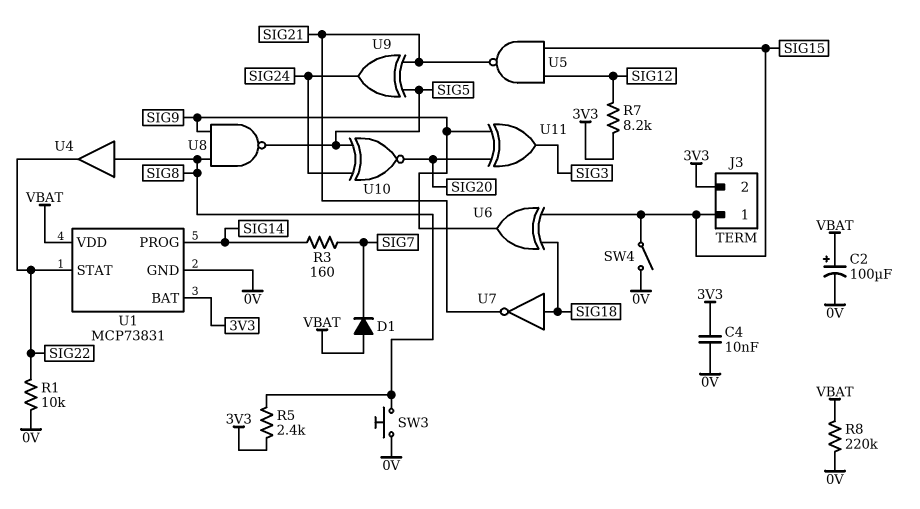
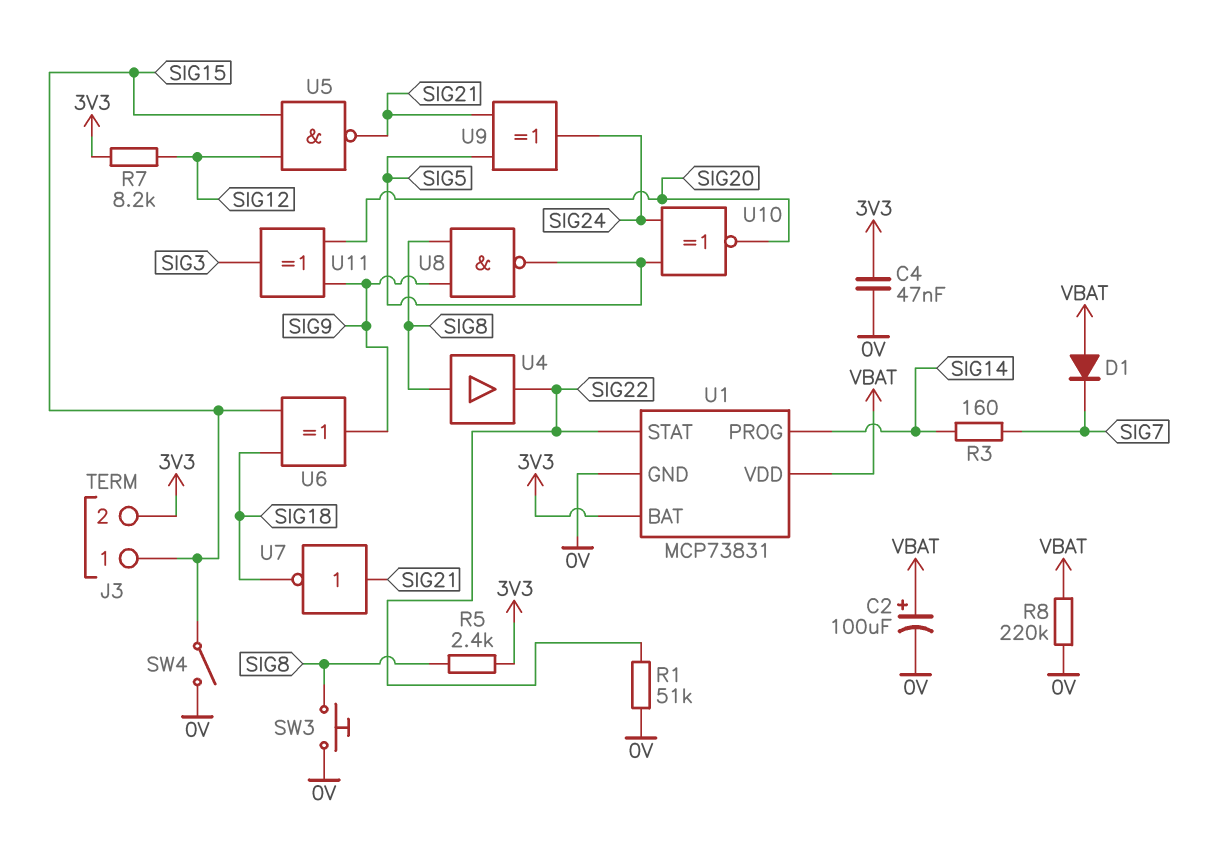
C4: 10nF (0V, 3V3) -> 47nF (0V, 3V3)
R1: 10k (0V, SIG22) -> 51k (0V, SIG22)
U7: NOT (in SIG18, out SIG21) -> NOT (in SIG21, out SIG18)

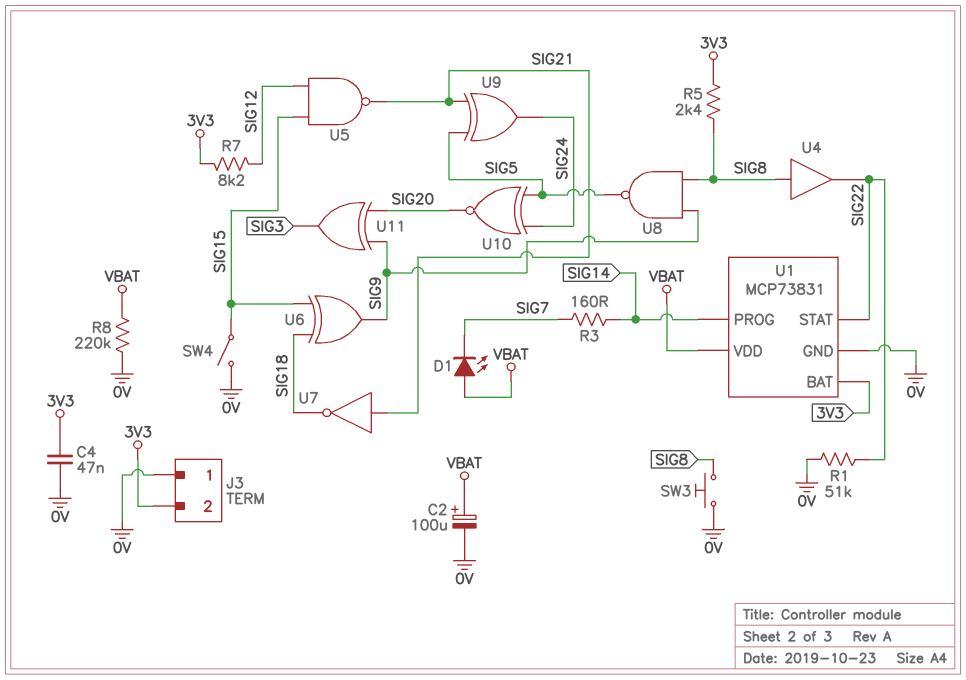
D1: diode (A VBAT, K SIG7) -> LED (A VBAT, K SIG7)
J3 pin 1: SIG15 -> 0V

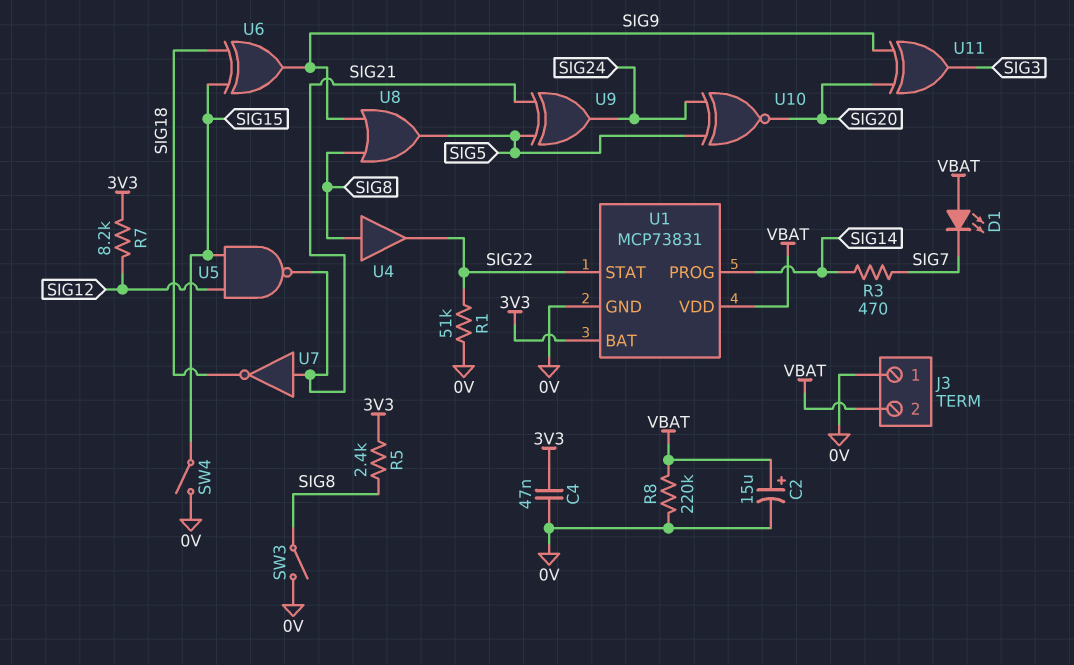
C2: 100uF (plus VBAT, minus 0V) -> 15uF (plus VBAT, minus 0V)
J3 pin 2: 3V3 -> VBAT
R3: 160 (SIG7, SIG14) -> 470 (SIG7, SIG14)
SW3: button (0V, SIG8) -> switch (0V, SIG8)
U8: NAND (in SIG8, in SIG9, out SIG5) -> OR (in SIG8, in SIG9, out SIG5)

